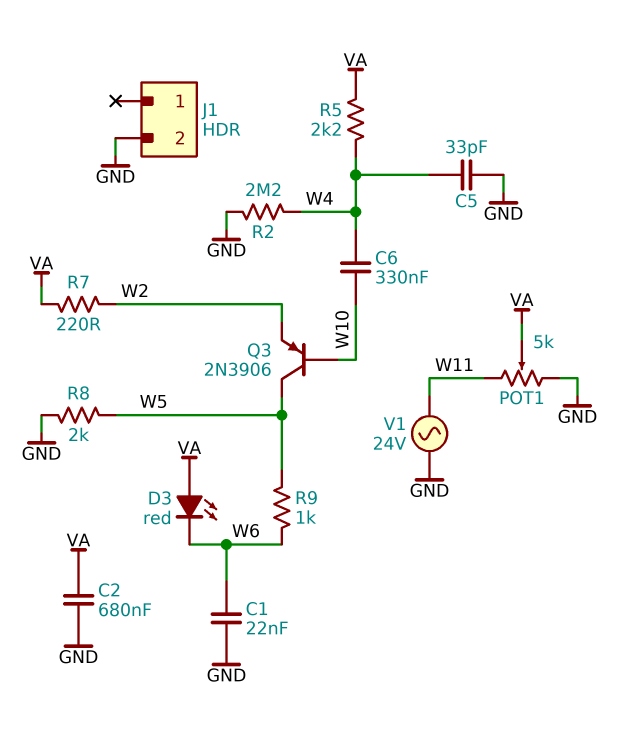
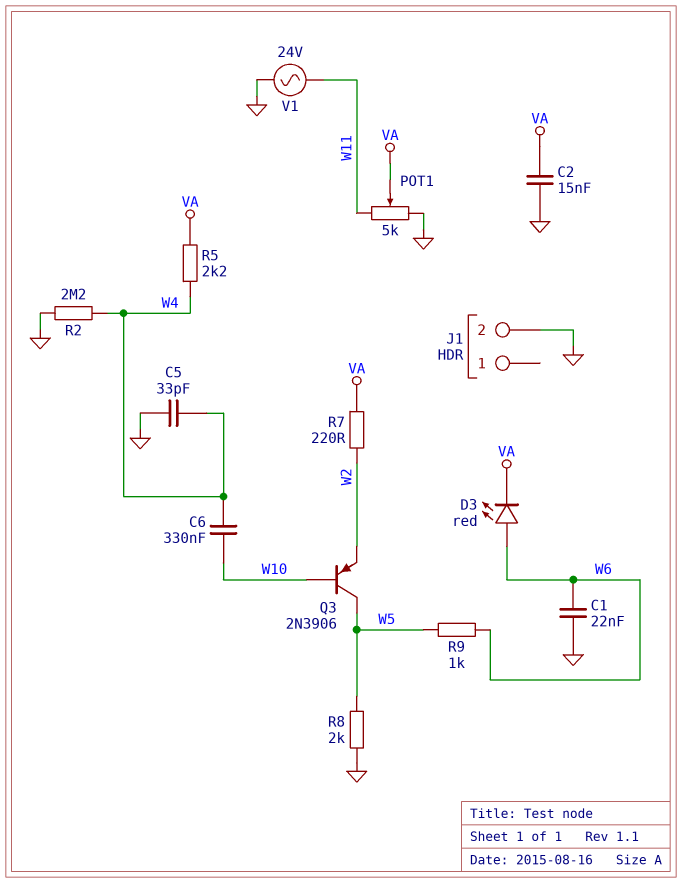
C2: 680nF (GND, VA) -> 15nF (GND, VA)
D3: LED red (A VA, K W6) -> LED red (A W6, K VA)

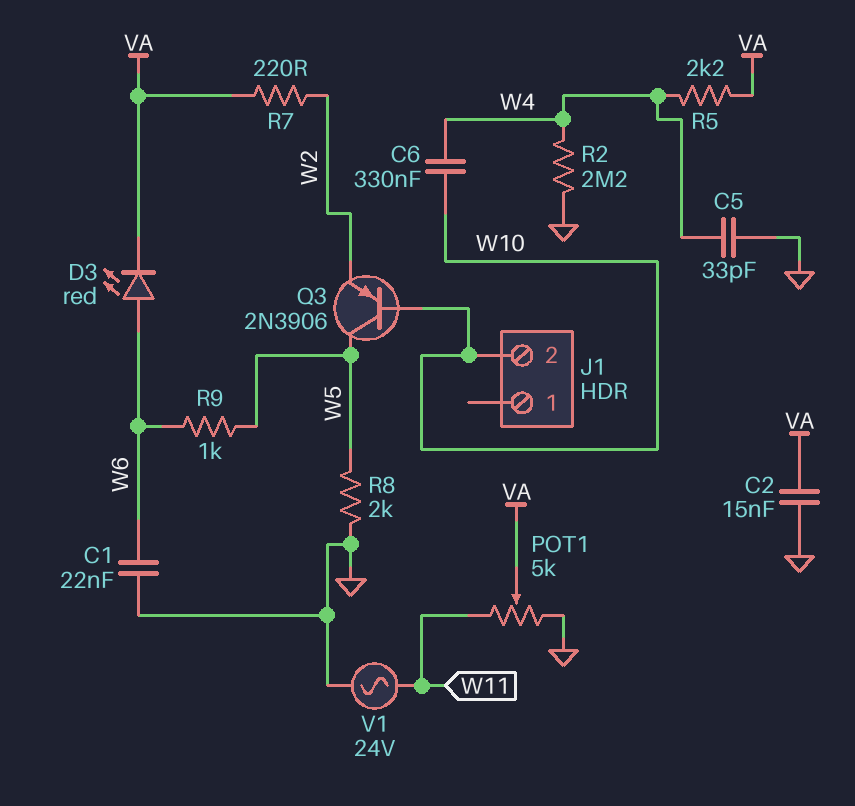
J1 pin 2: GND -> W10

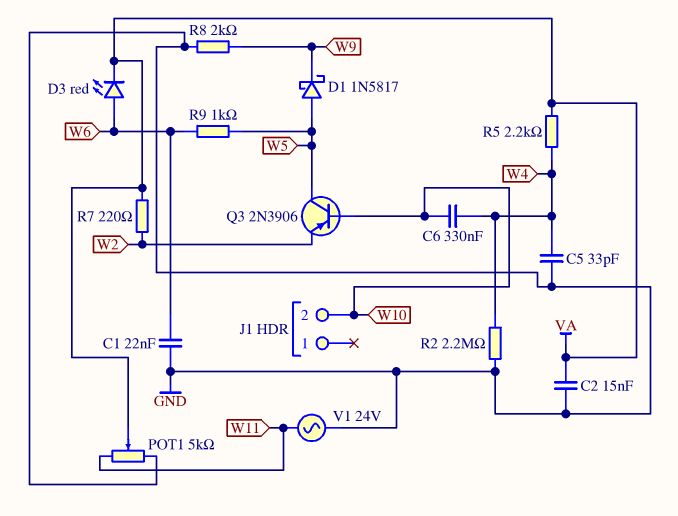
D1: none -> schottky 1N5817 (A W5, K W9)
R8: 2k (GND, W5) -> 2k (GND, W9)

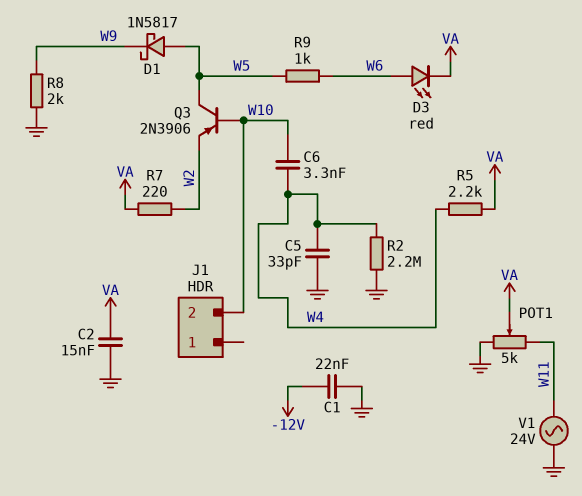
C1: 22nF (GND, W6) -> 22nF (-12V, GND)
C6: 330nF (W4, W10) -> 3.3nF (W4, W10)

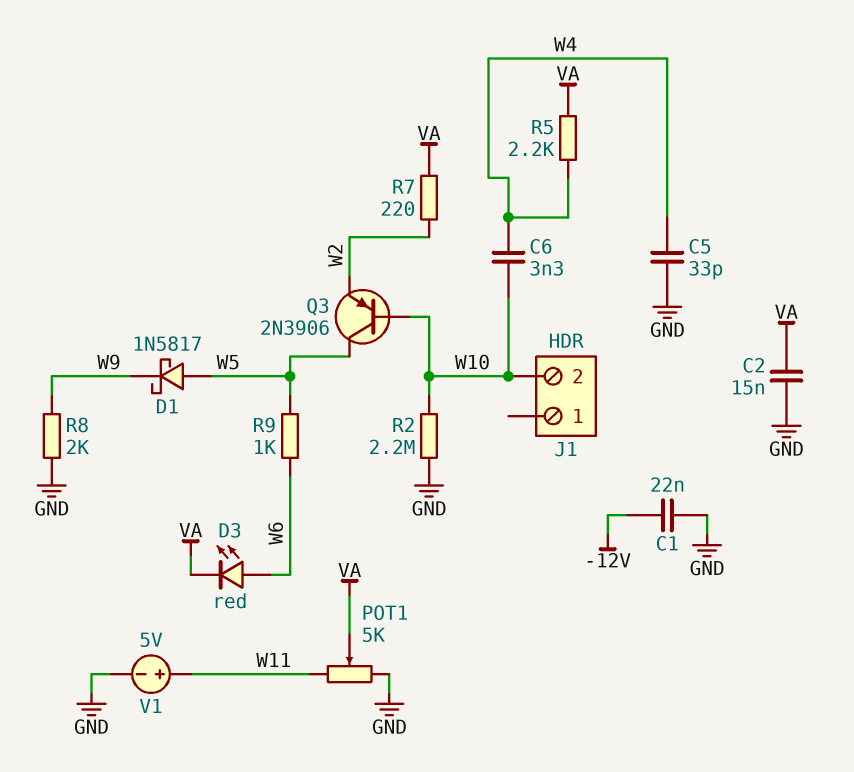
R2: 2.2M (GND, W4) -> 2.2M (GND, W10)
V1: AC 24V (GND, W11) -> 5V (plus W11, minus GND)

